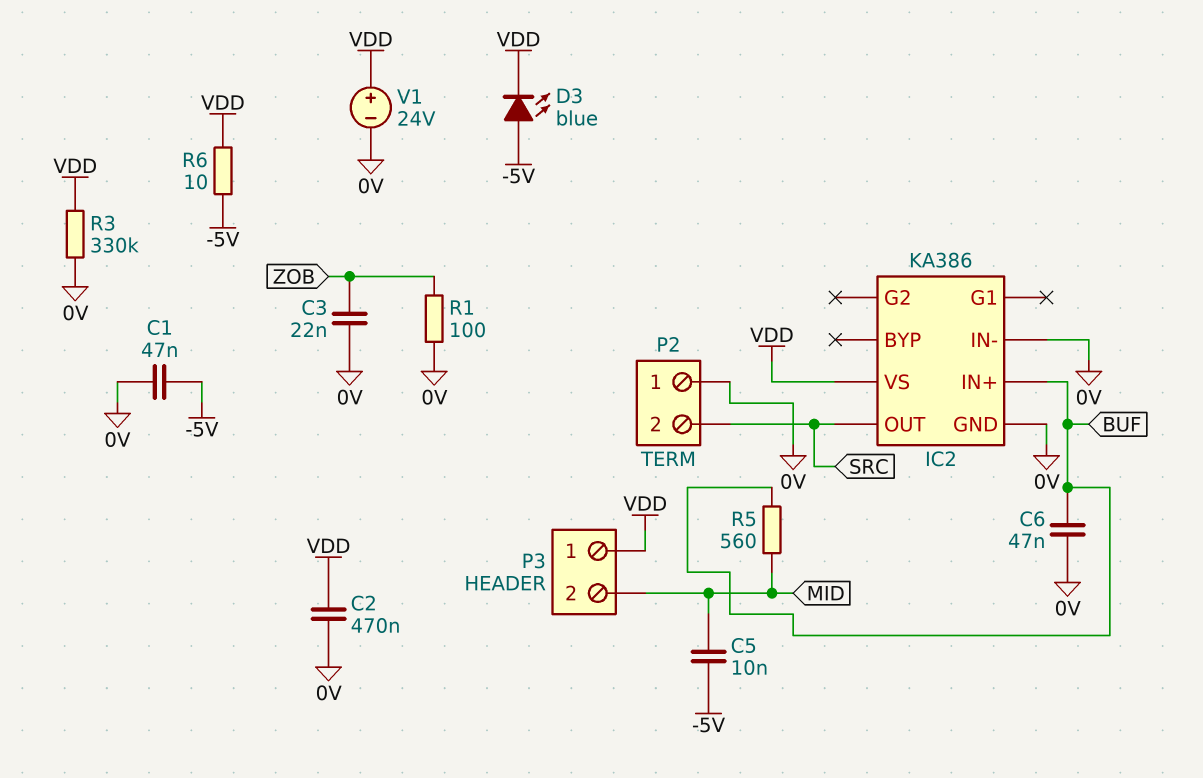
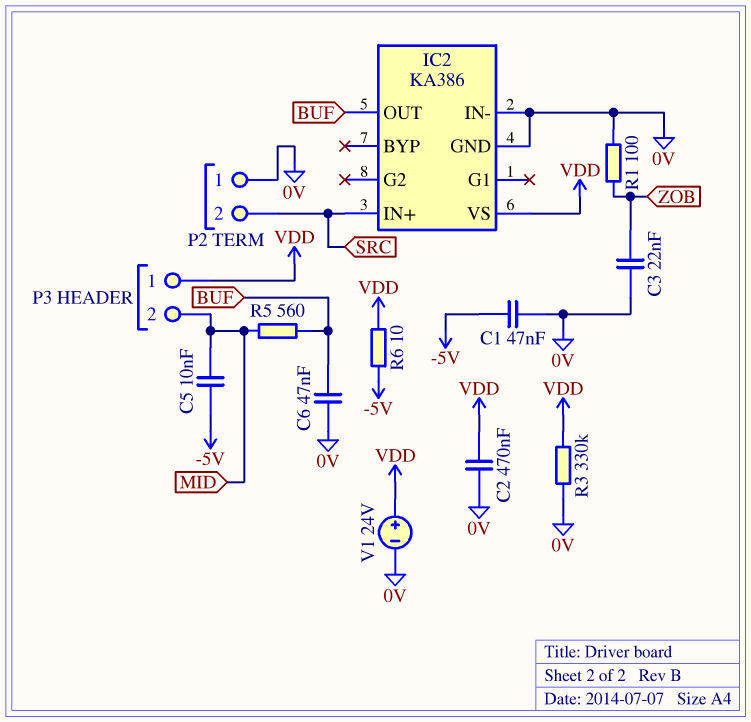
D3: LED blue (A -5V, K VDD) -> none
IC2 pin IN+: BUF -> SRC
IC2 pin OUT: SRC -> BUF

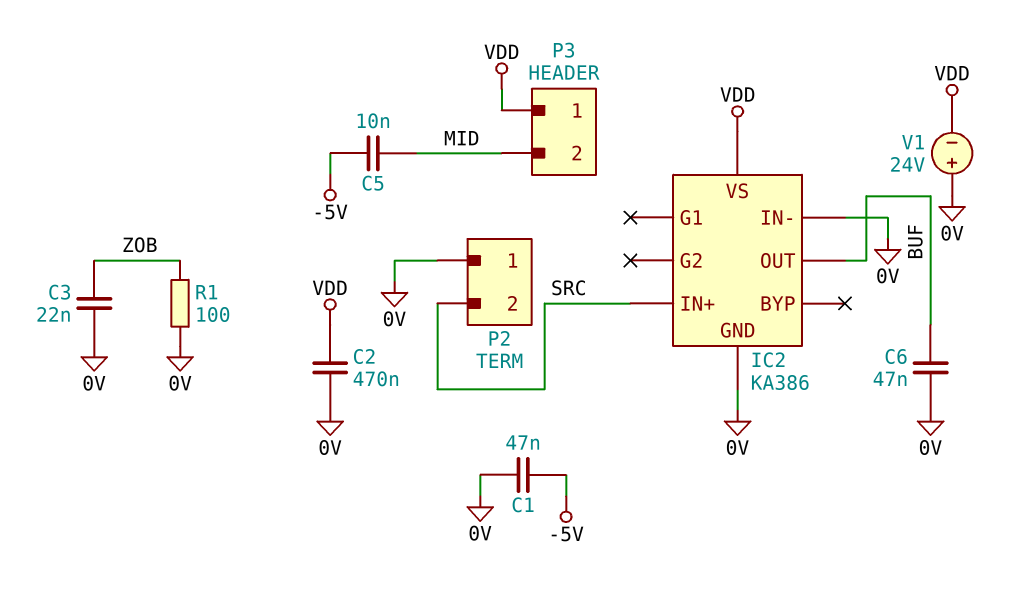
R3: 330k (0V, VDD) -> none
R5: 560 (BUF, MID) -> none
R6: 10 (-5V, VDD) -> none
V1: 24V (plus VDD, minus 0V) -> 24V (plus 0V, minus VDD)

